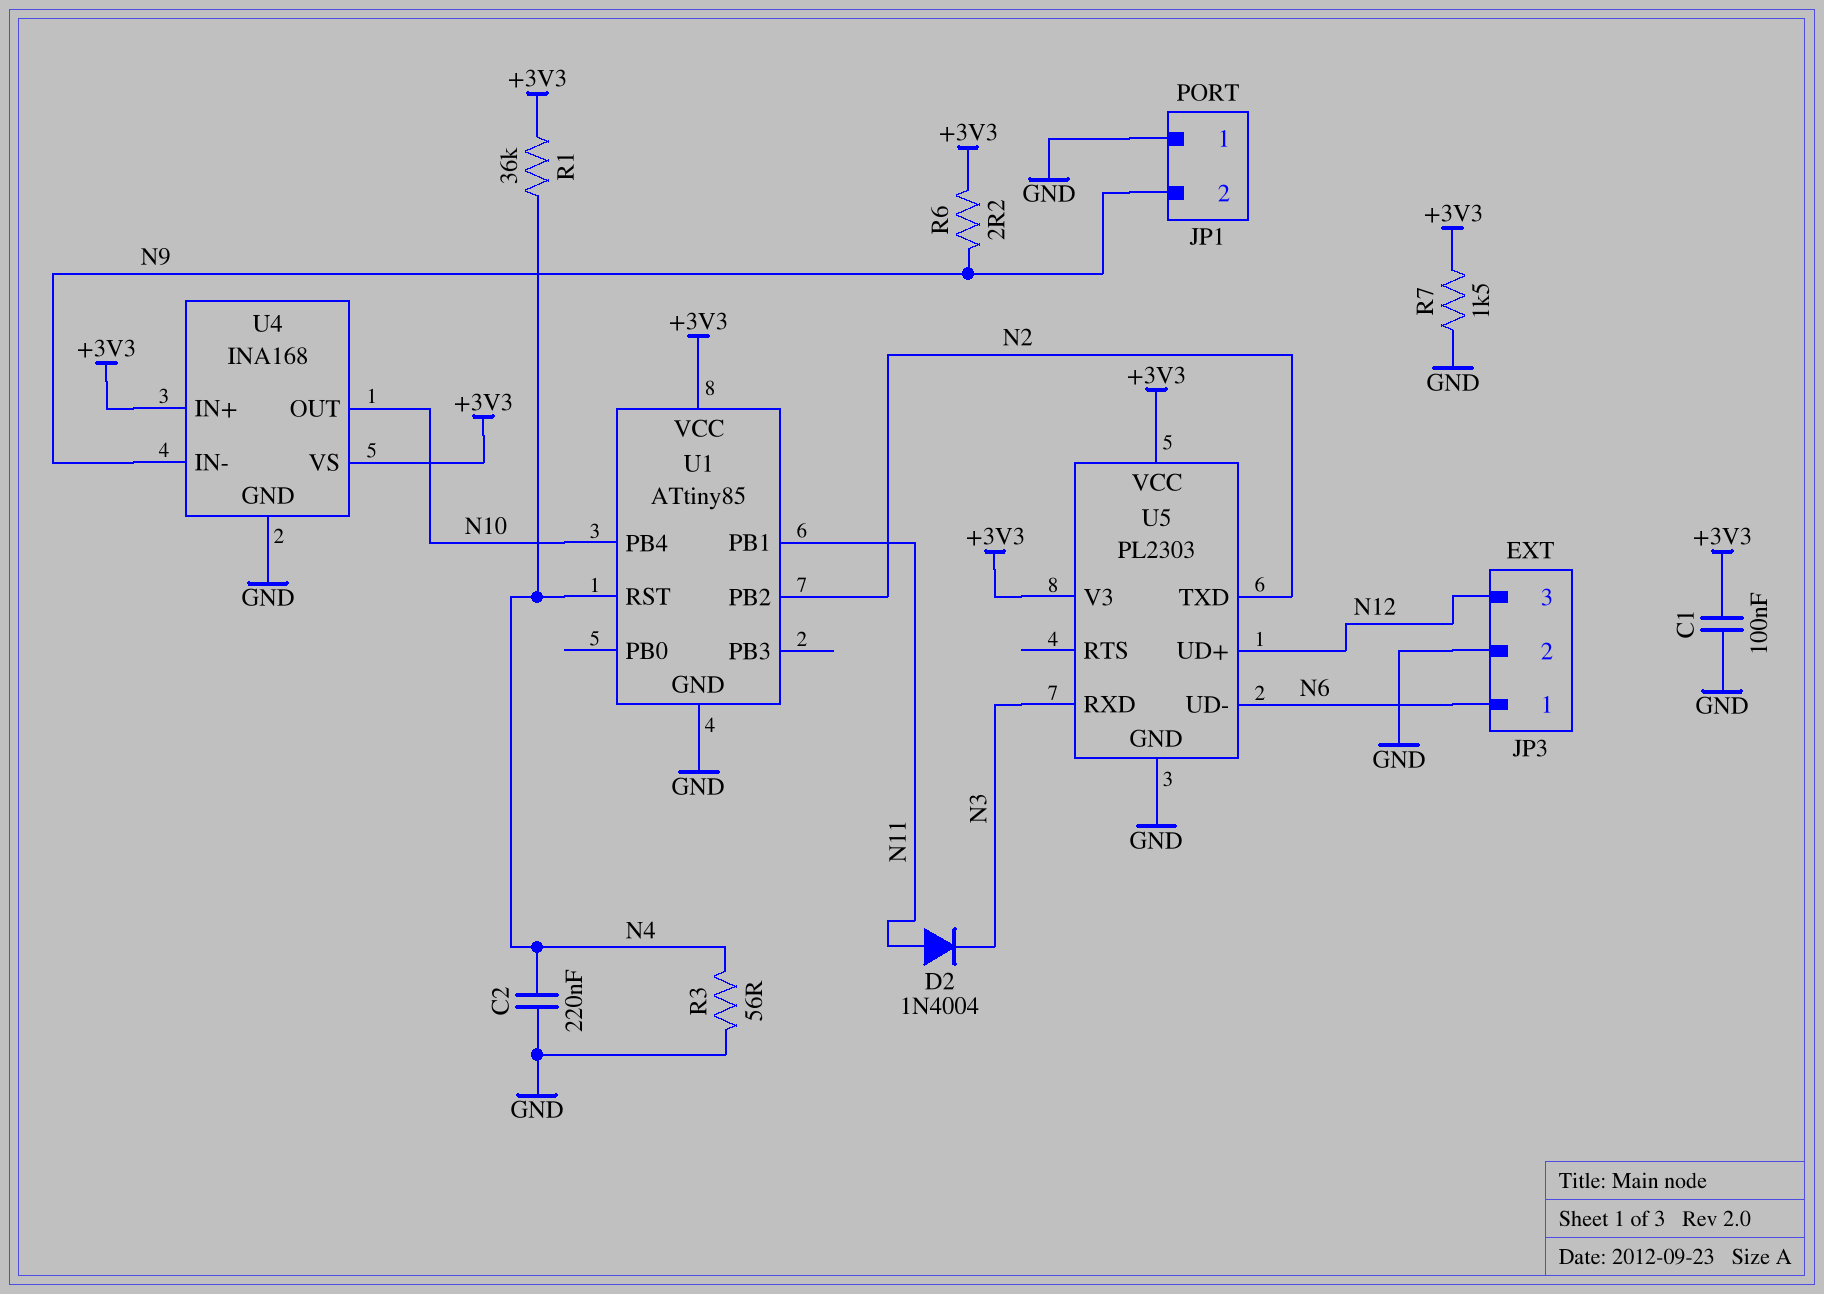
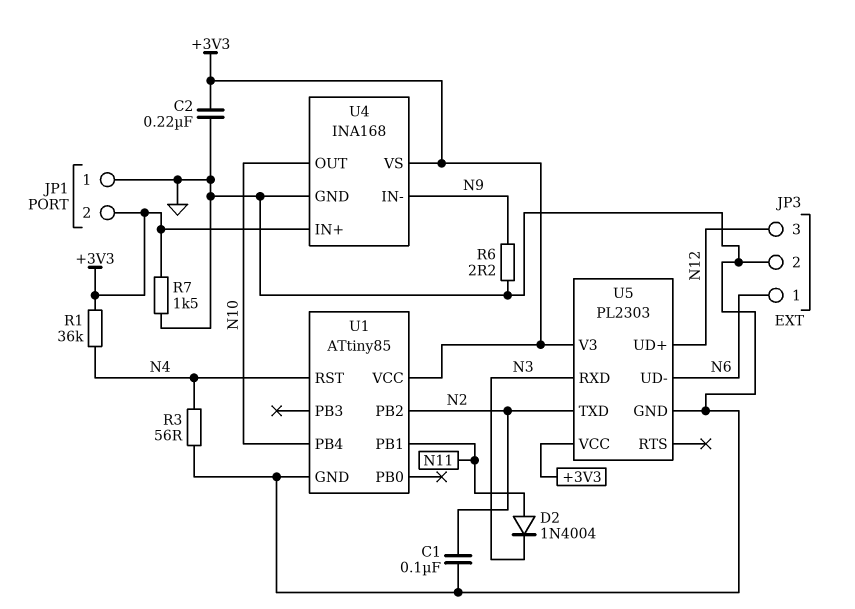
C1: 100nF (+3V3, GND) -> 100nF (GND, N2)
C2: 220nF (GND, N4) -> 220nF (+3V3, GND)
JP1 pin 2: N9 -> +3V3
R6: 2.2 (+3V3, N9) -> 2.2 (GND, N9)

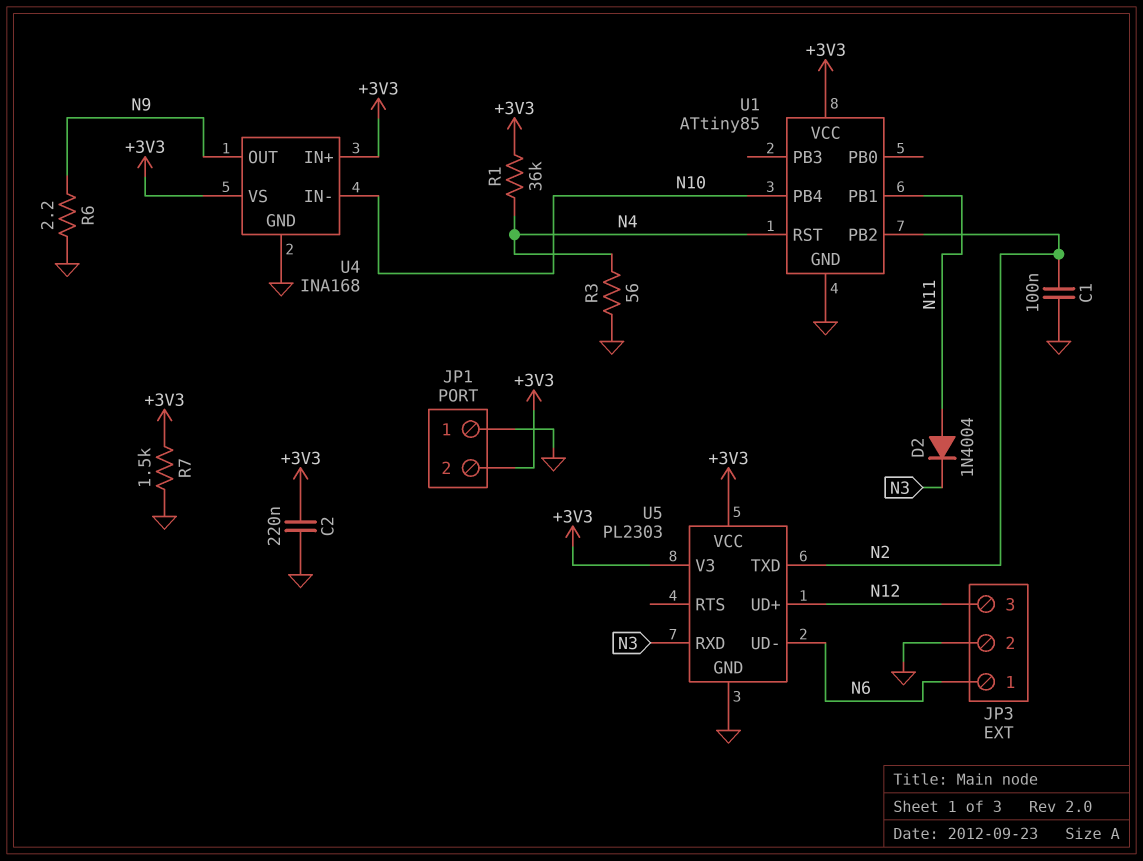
U4 pin IN-: N9 -> N10
U4 pin OUT: N10 -> N9

